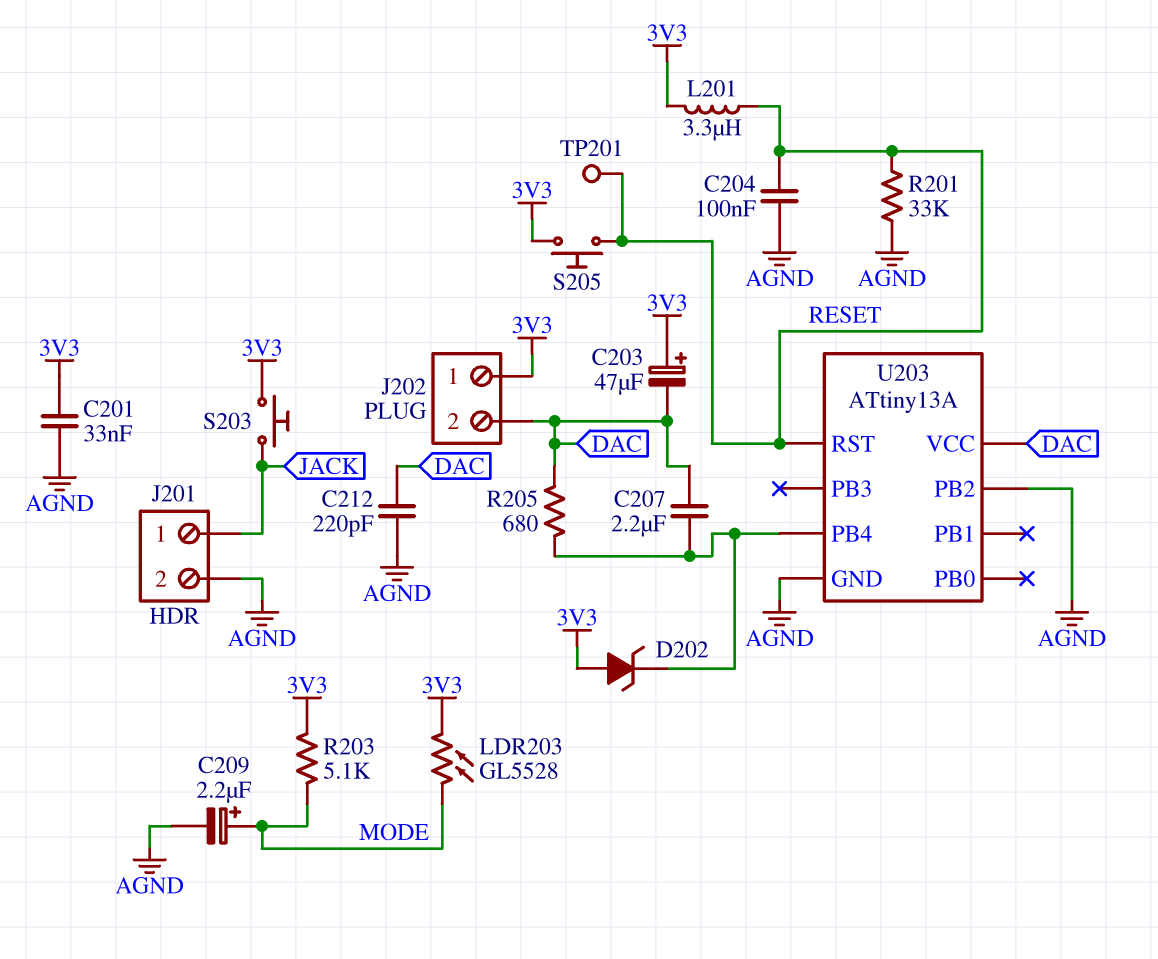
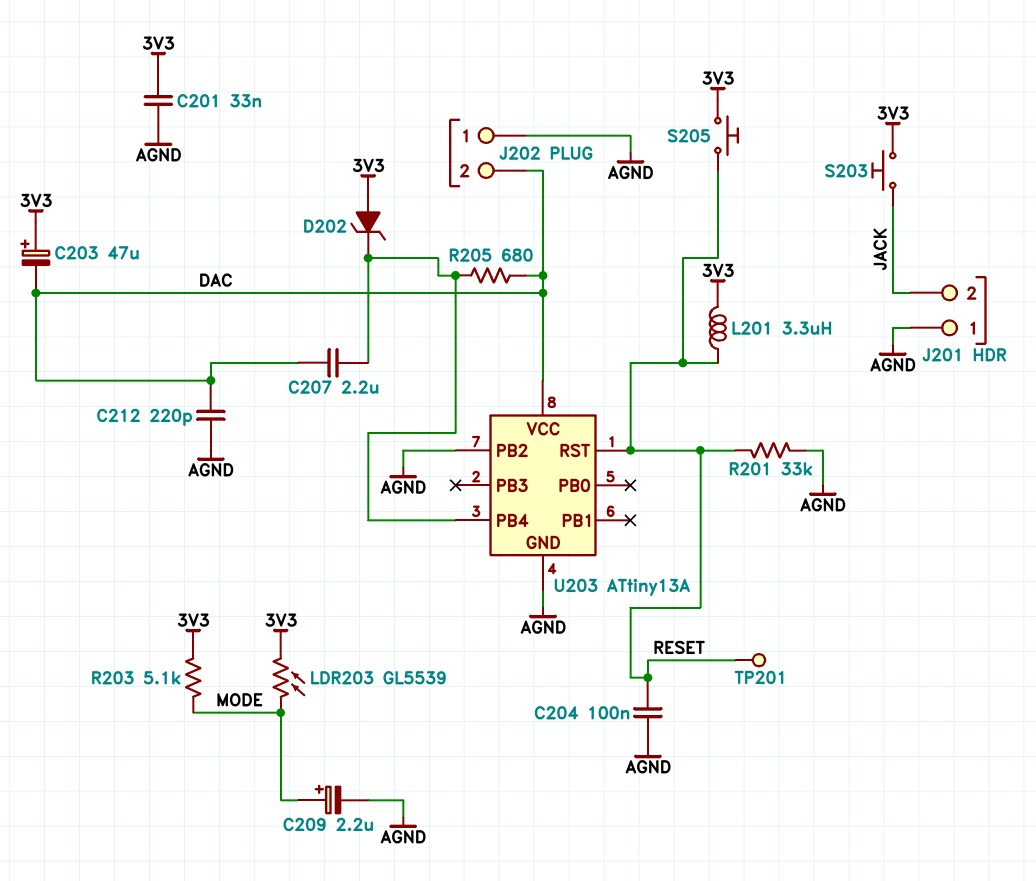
J201 pin 1: JACK -> AGND
J201 pin 2: AGND -> JACK
J202 pin 1: 3V3 -> AGND
LDR203: GL5528 (3V3, MODE) -> GL5539 (3V3, MODE)

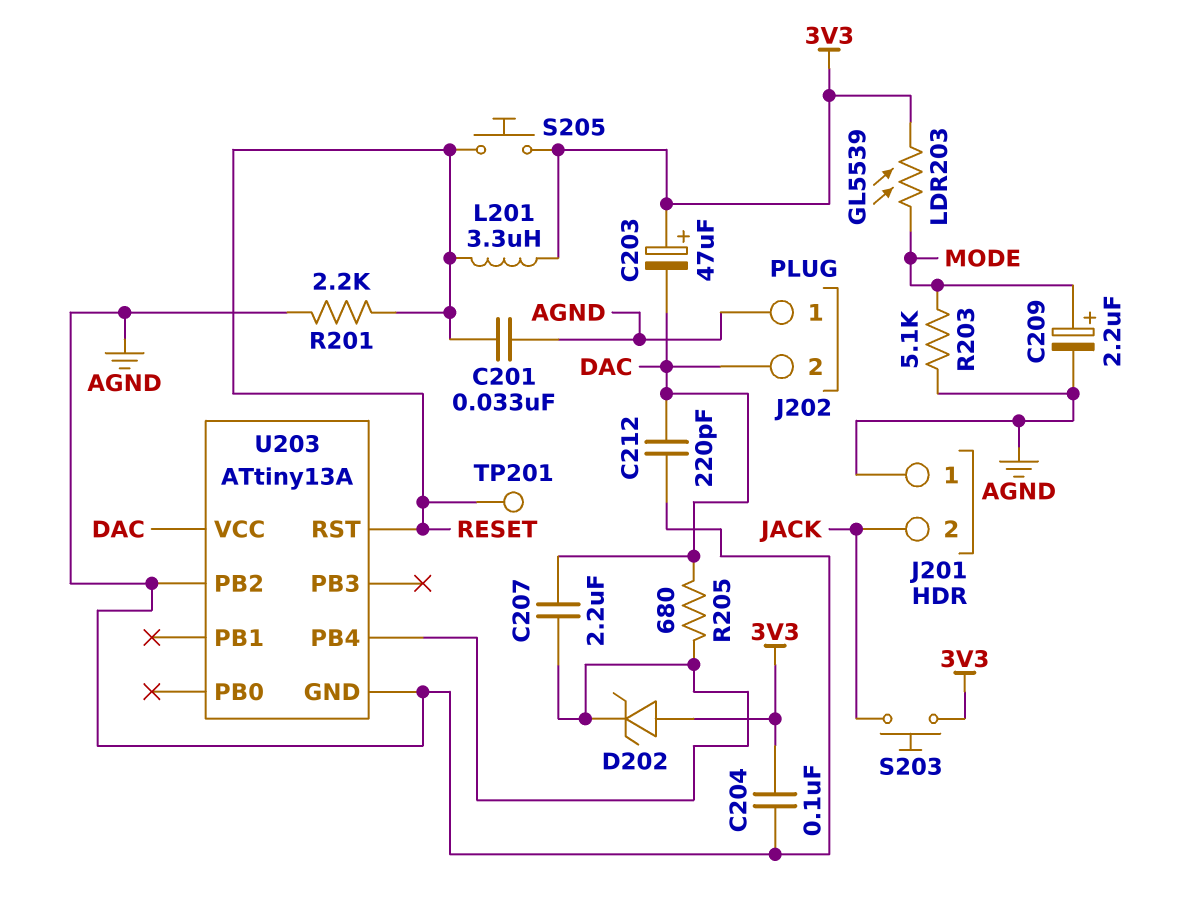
C201: 33nF (3V3, AGND) -> 33nF (AGND, RESET)
C204: 100nF (AGND, RESET) -> 100nF (3V3, AGND)
R201: 33k (AGND, RESET) -> 2.2k (AGND, RESET)
R203: 5.1k (3V3, MODE) -> 5.1k (AGND, MODE)

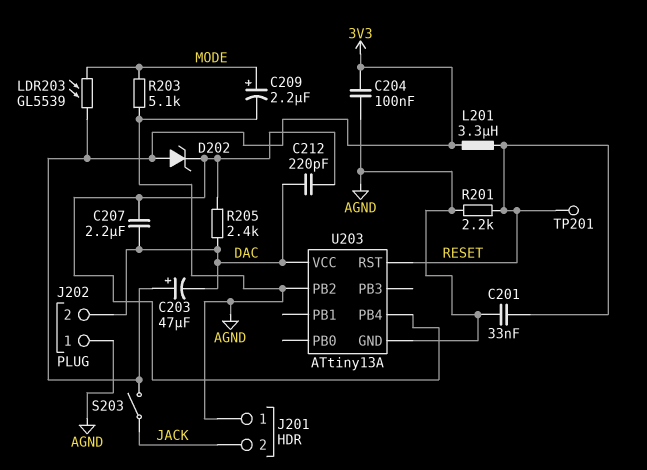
C212: 220pF (AGND, DAC) -> 220pF (DAC, U203/PB4)
R205: 680 (DAC, U203/PB4) -> 2.4k (DAC, U203/PB4)
S203: button (3V3, JACK) -> switch (3V3, JACK)
S205: button (3V3, RESET) -> none

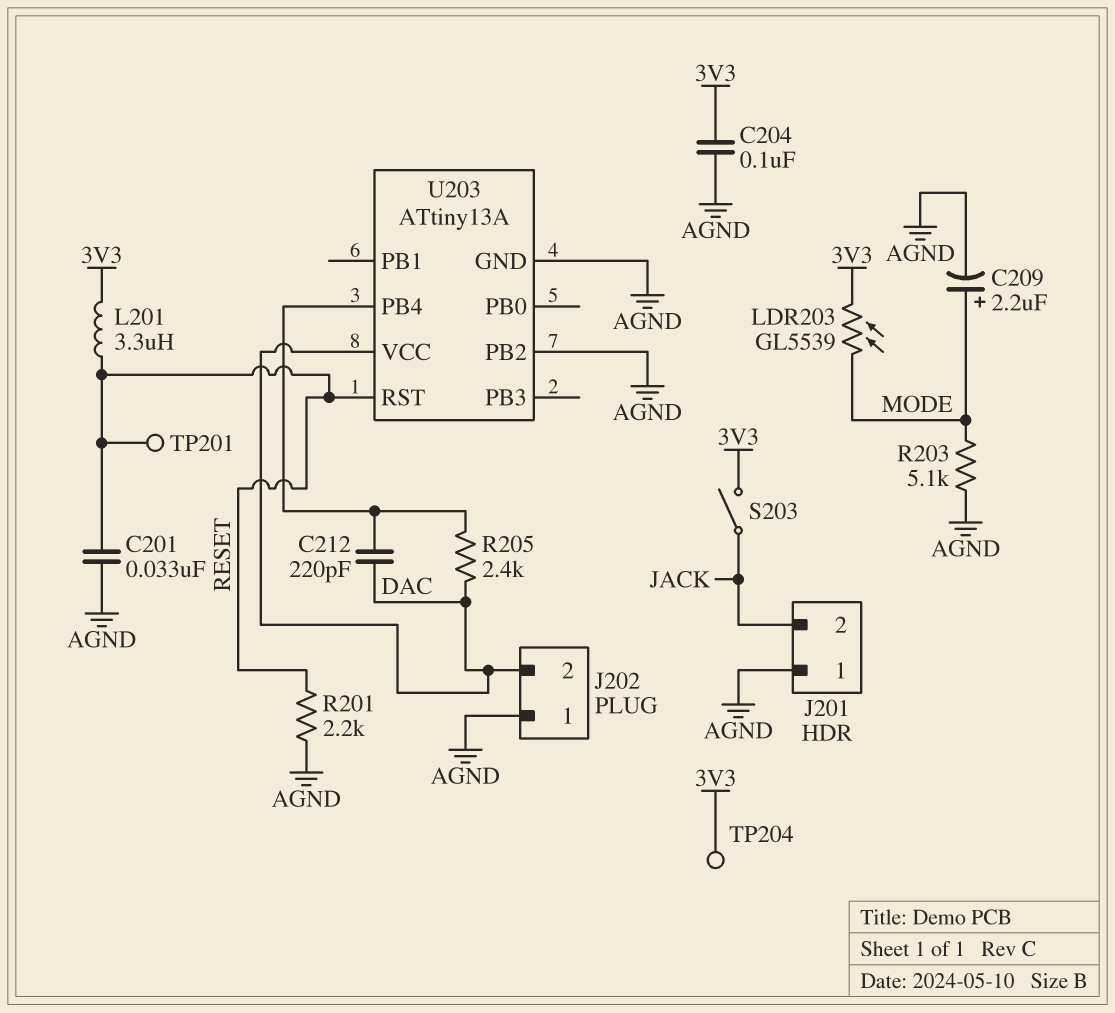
C203: 47uF (plus 3V3, minus DAC) -> none
C207: 2.2uF (DAC, U203/PB4) -> none
D202: zener (A 3V3, K U203/PB4) -> none
TP204: none -> test point (3V3)

